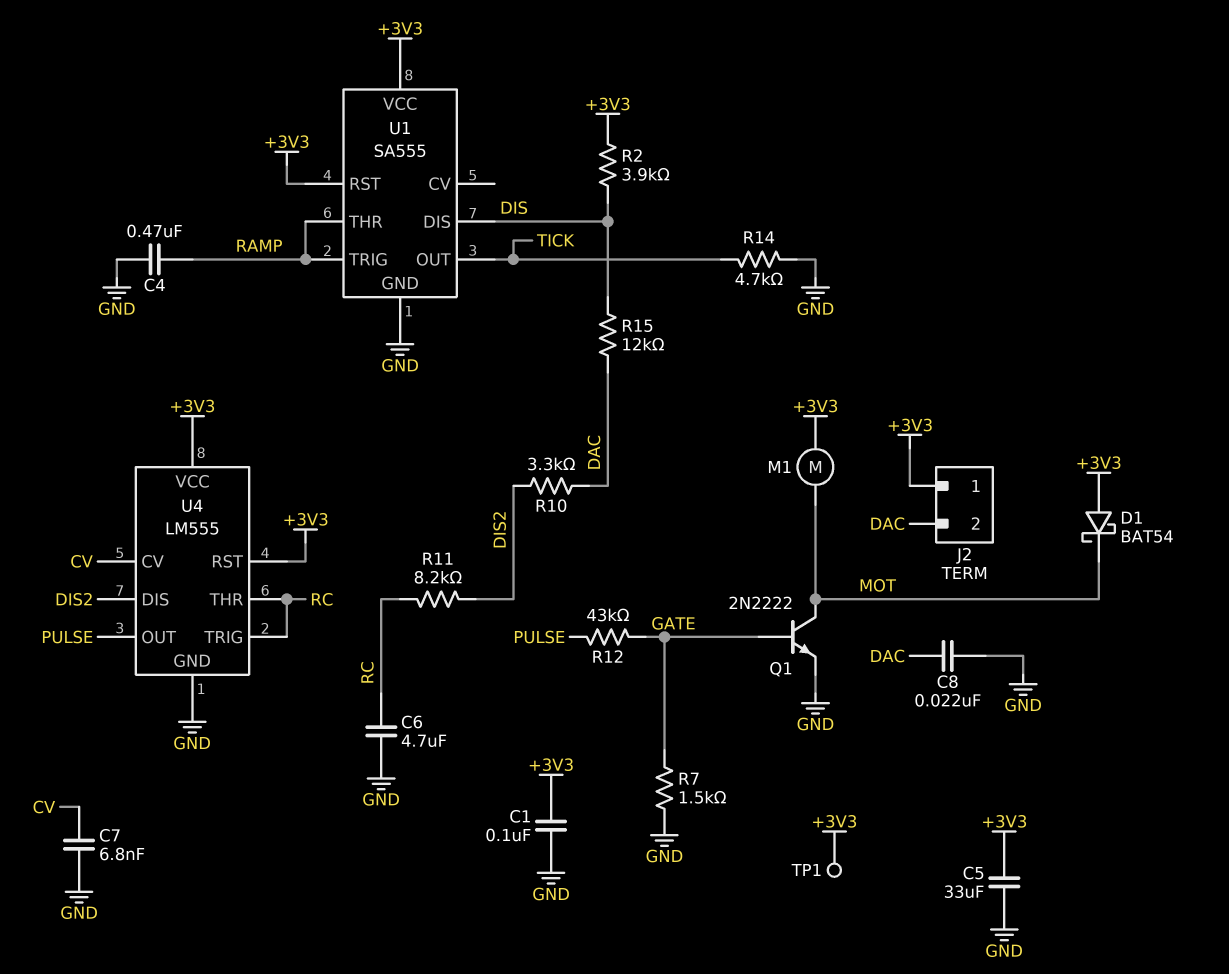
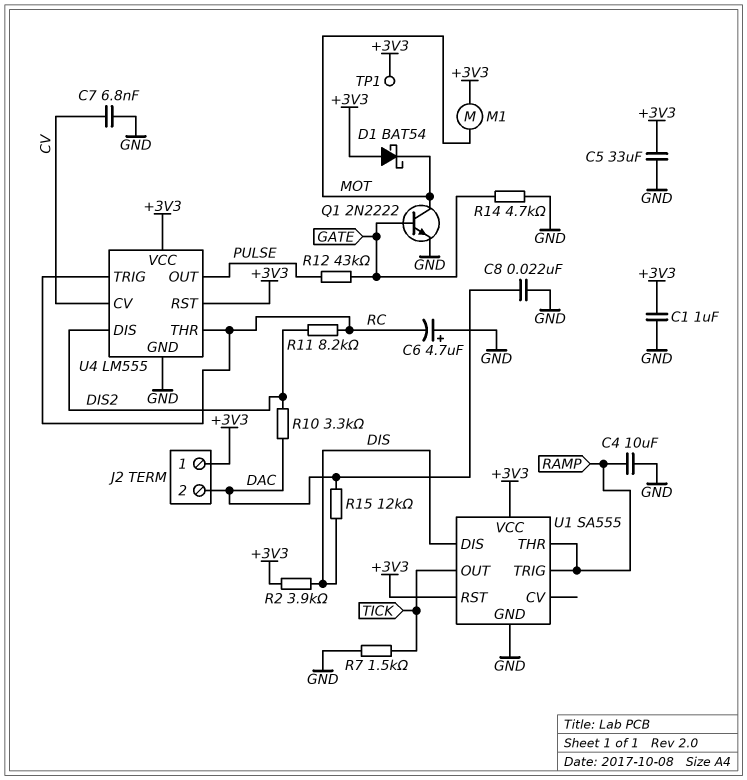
C1: 100nF (+3V3, GND) -> 1uF (+3V3, GND)
C4: 470nF (GND, RAMP) -> 10uF (GND, RAMP)
C6: 4.7uF (GND, RC) -> 4.7uF (plus GND, minus RC)
R7: 1.5k (GATE, GND) -> 1.5k (GND, TICK)
R14: 4.7k (GND, TICK) -> 4.7k (GATE, GND)

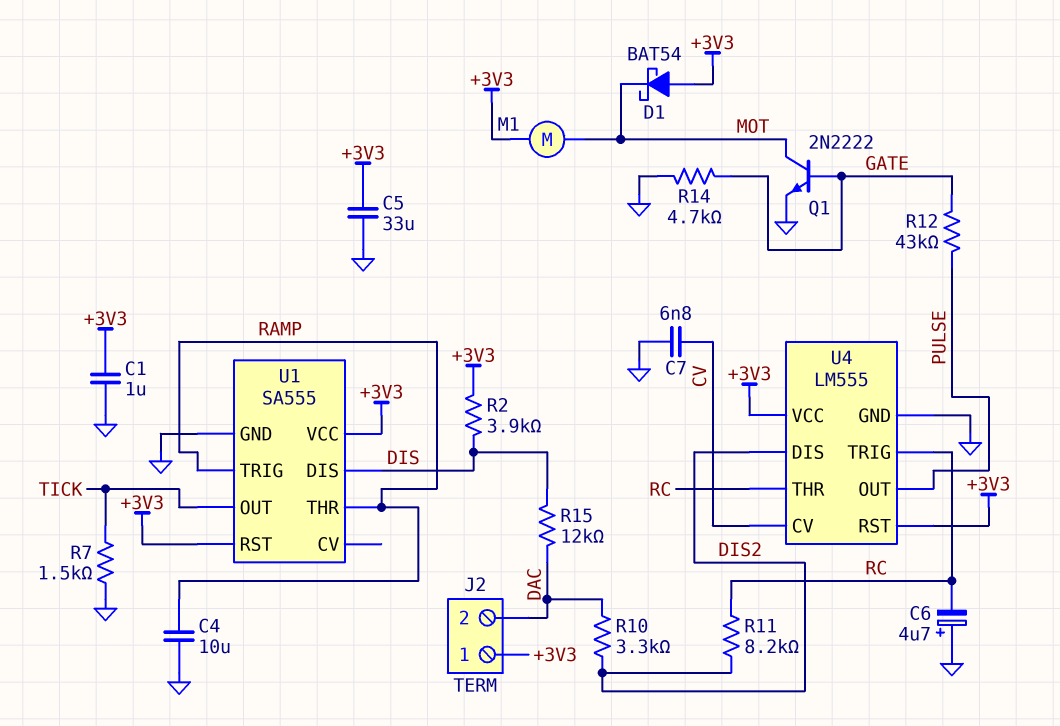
C8: 22nF (DAC, GND) -> none
TP1: test point (+3V3) -> none

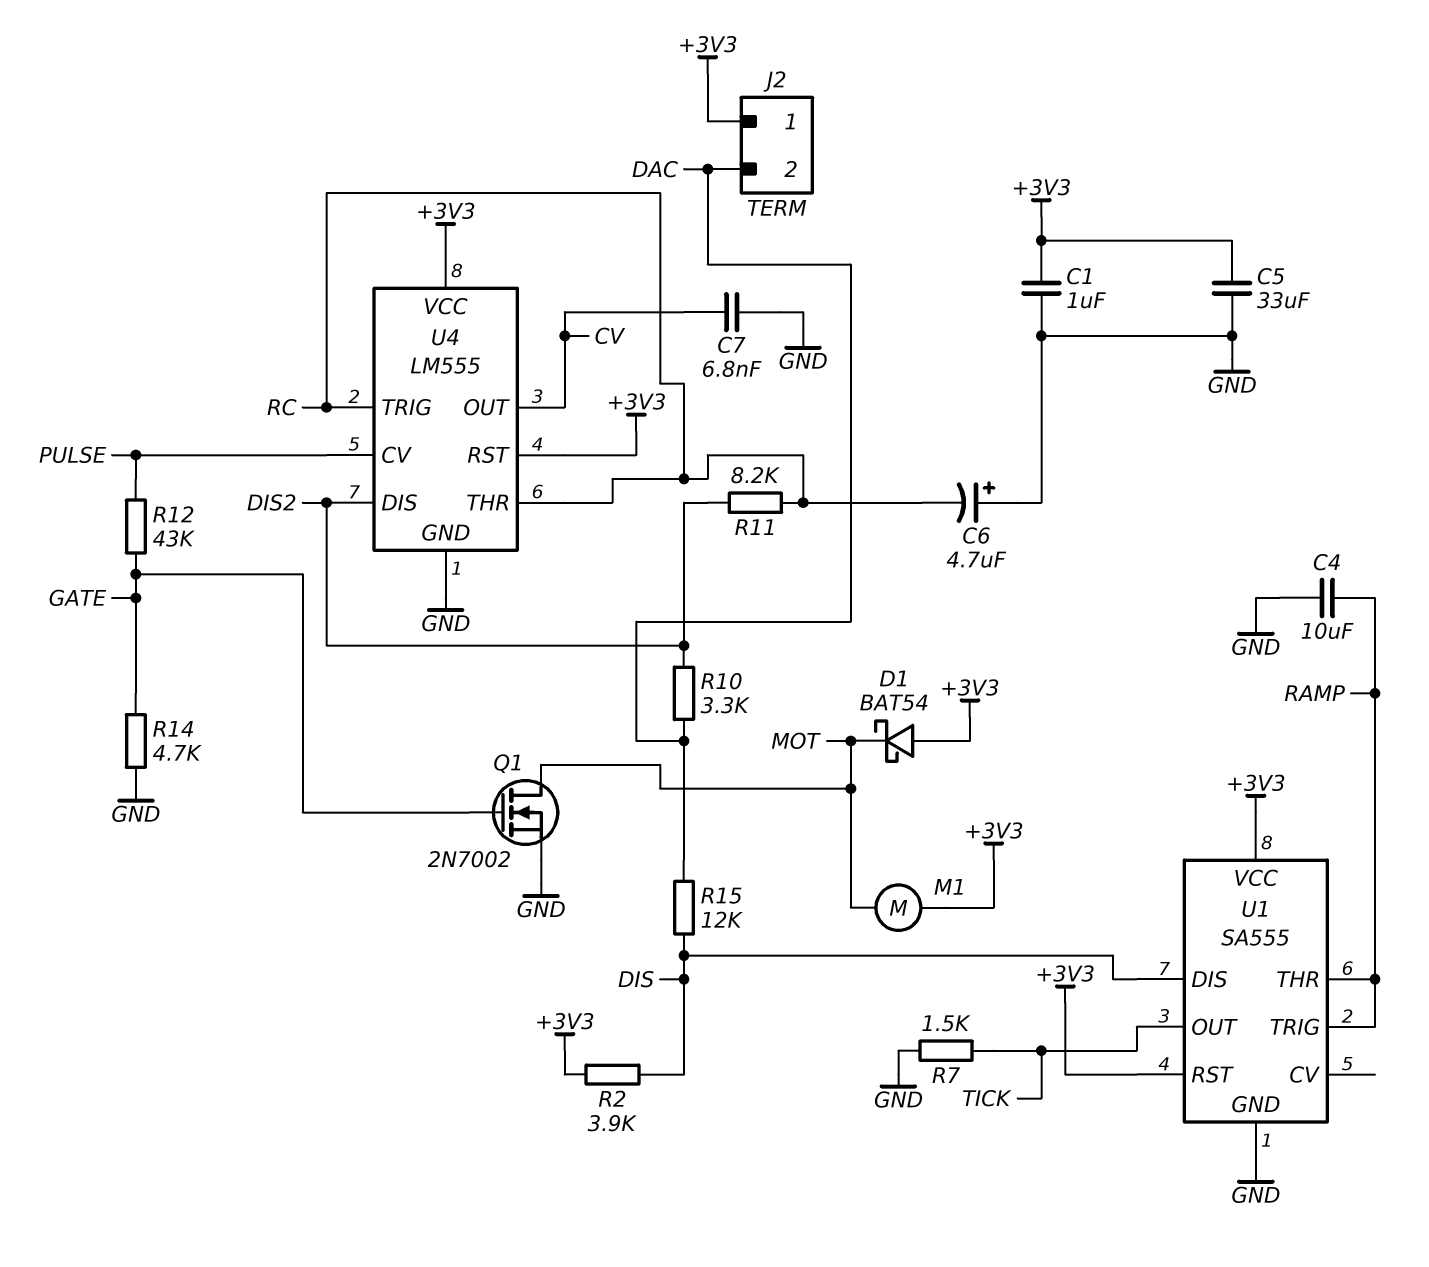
Q1: NPN 2N2222 (B GATE, C MOT, E GND) -> NMOS 2N7002 (G GATE, D MOT, S GND)
U4 pin CV: CV -> PULSE
U4 pin OUT: PULSE -> CV

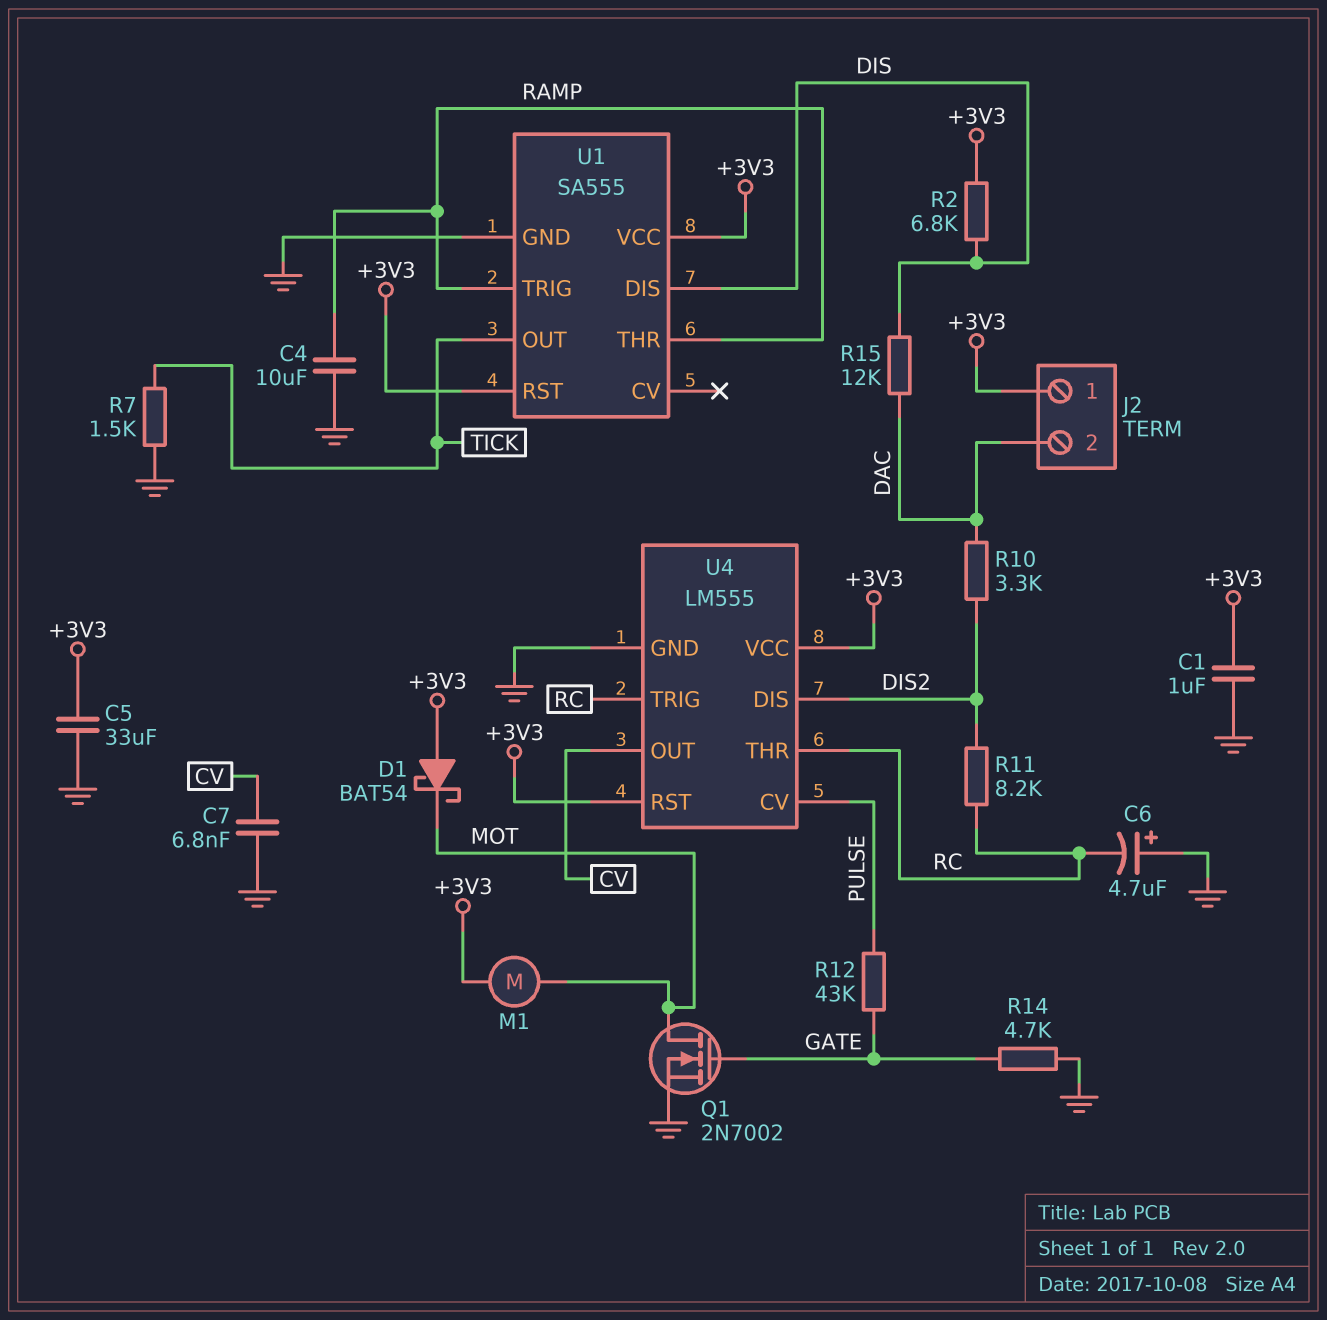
R2: 3.9k (+3V3, DIS) -> 6.8k (+3V3, DIS)

